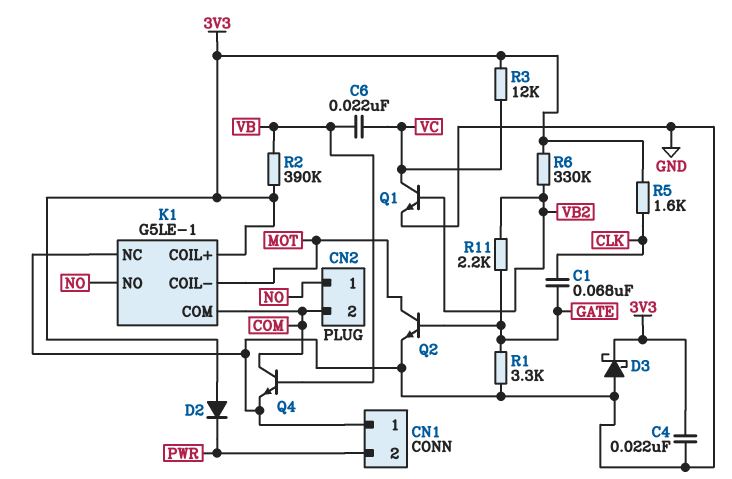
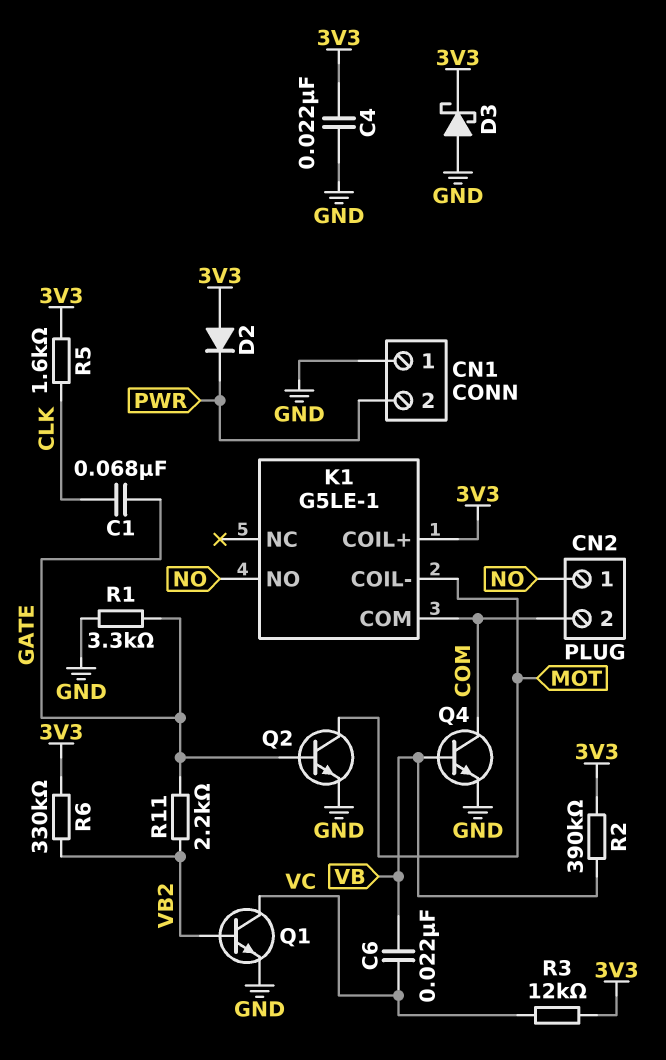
K1 pin NC: GND -> none

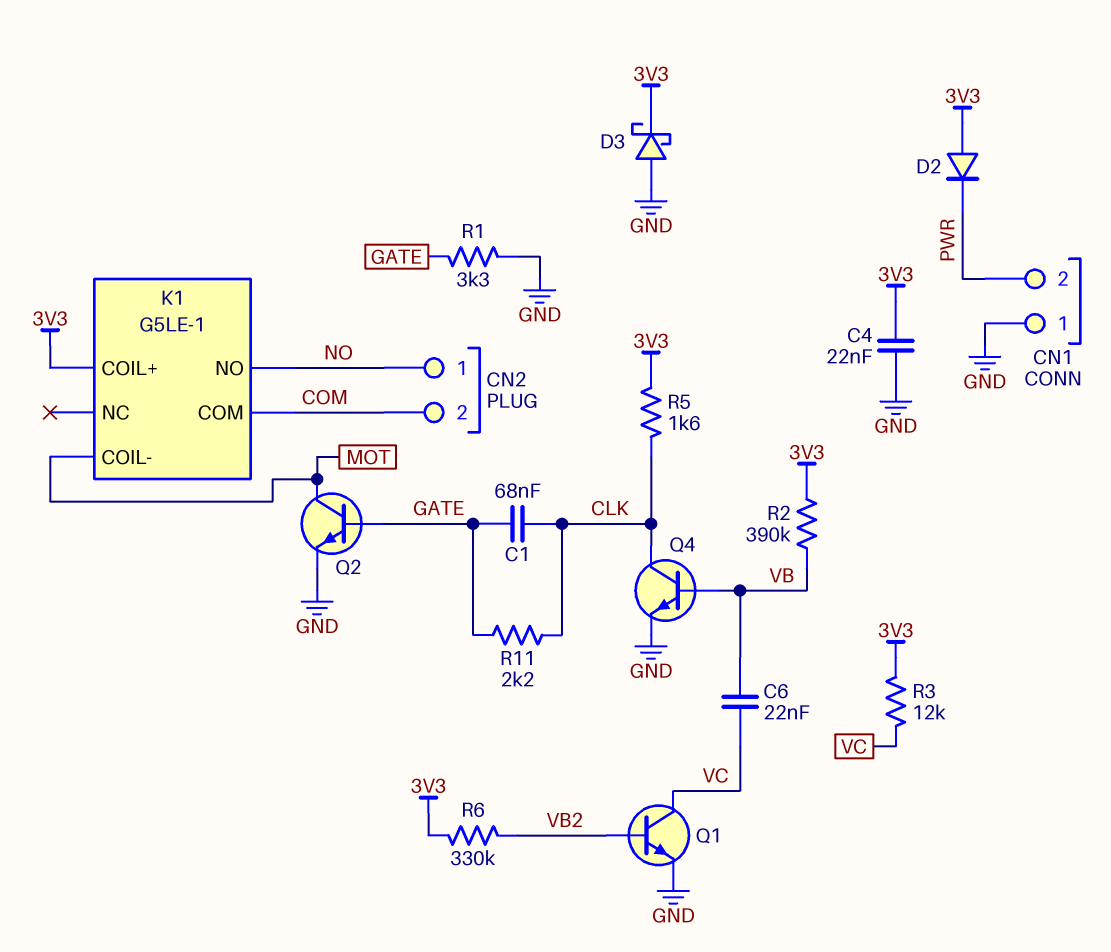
Q4: NPN (B VB, C COM, E GND) -> NPN (B VB, C CLK, E GND)
R11: 2.2k (GATE, VB2) -> 2.2k (CLK, GATE)

